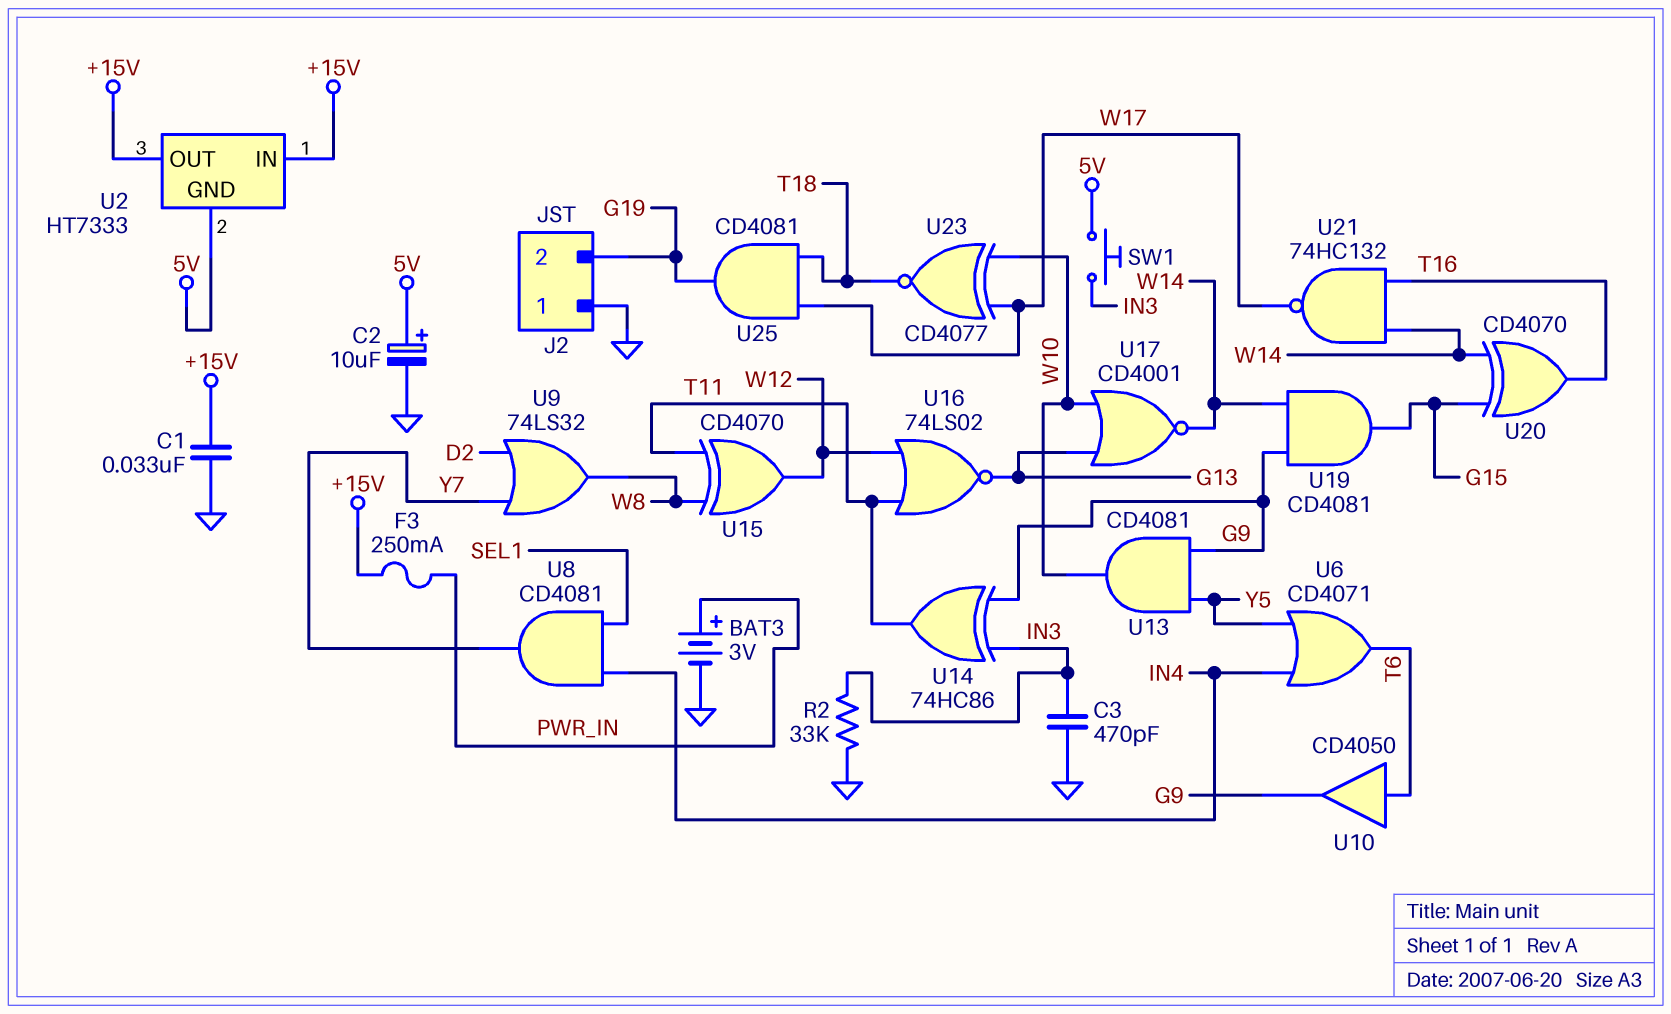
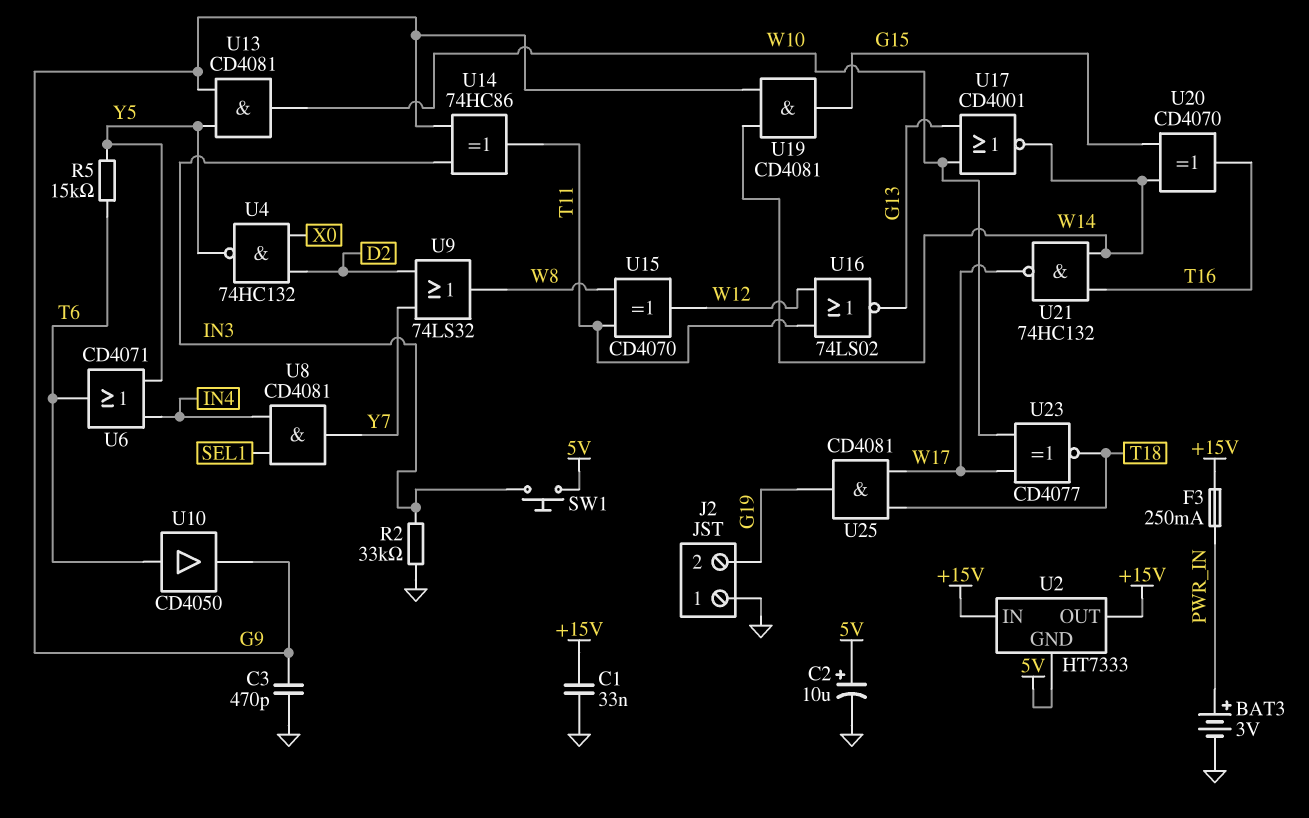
C3: 470pF (GND, IN3) -> 470pF (G9, GND)
R5: none -> 15k (T6, Y5)
U4: none -> NAND 74HC132 (in D2, in X0, out Y5)

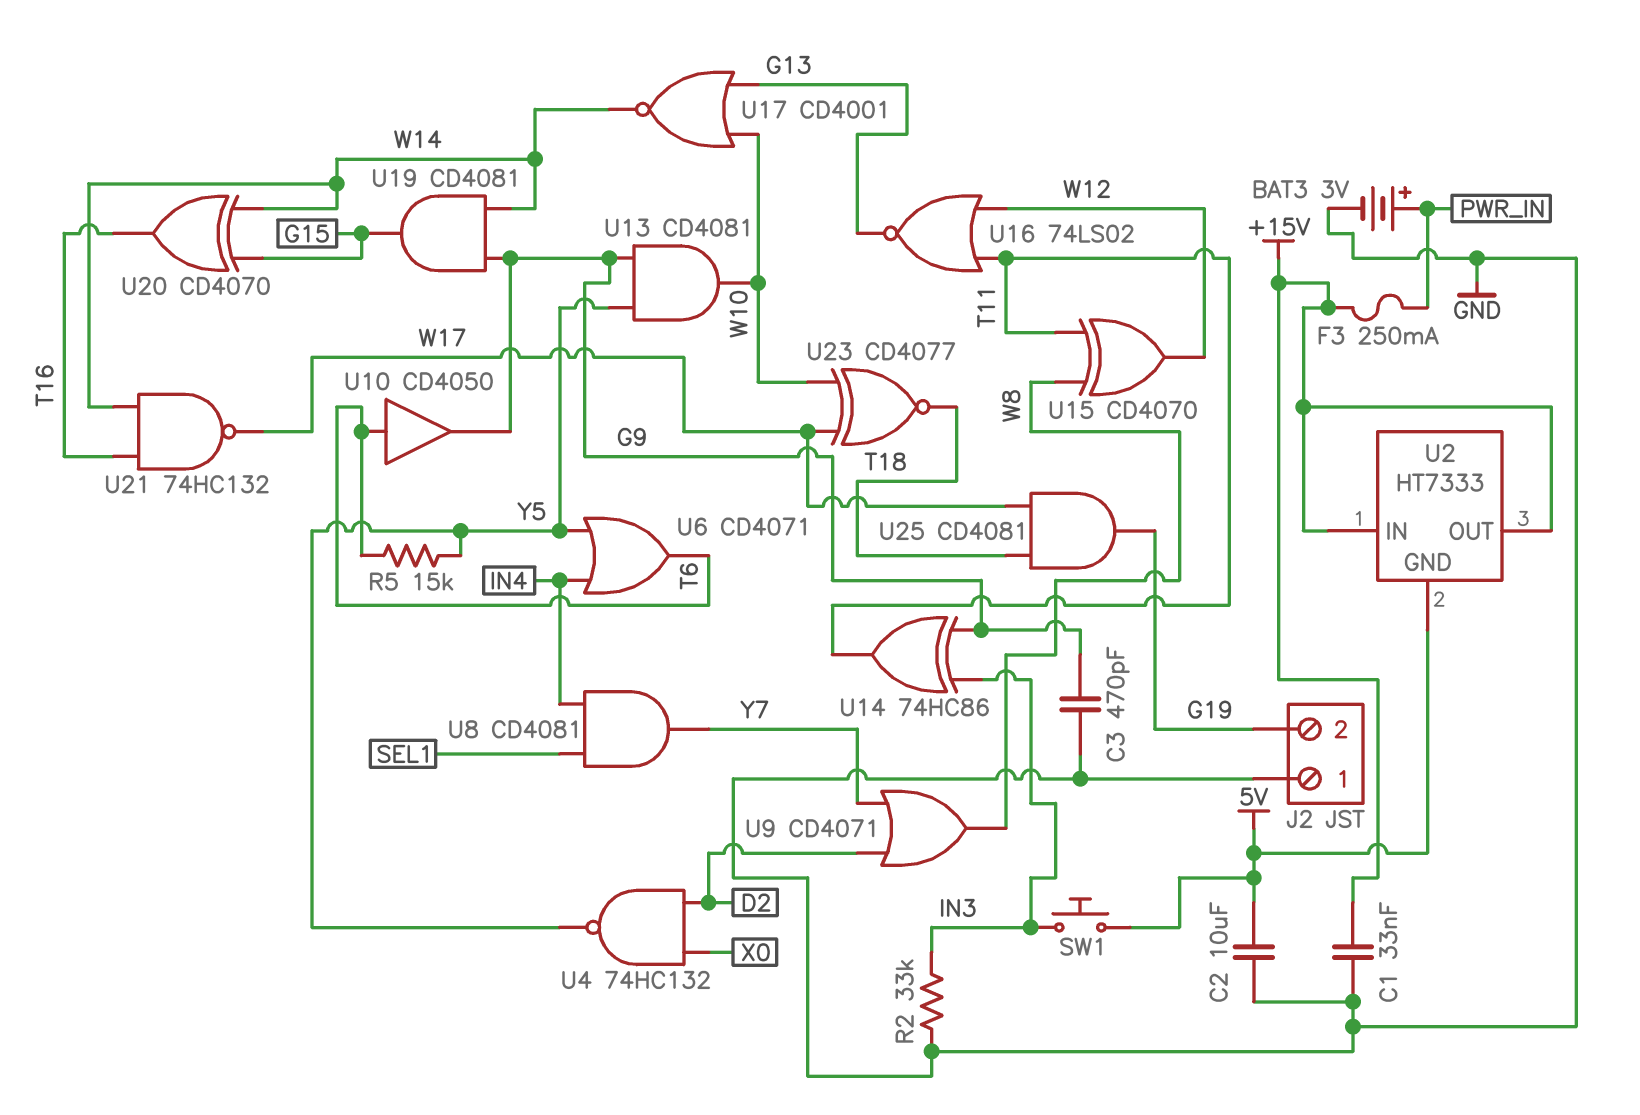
C2: 10uF (plus 5V, minus GND) -> 10uF (5V, GND)
U9: OR 74LS32 (in D2, in Y7, out W8) -> OR CD4071 (in D2, in Y7, out W8)

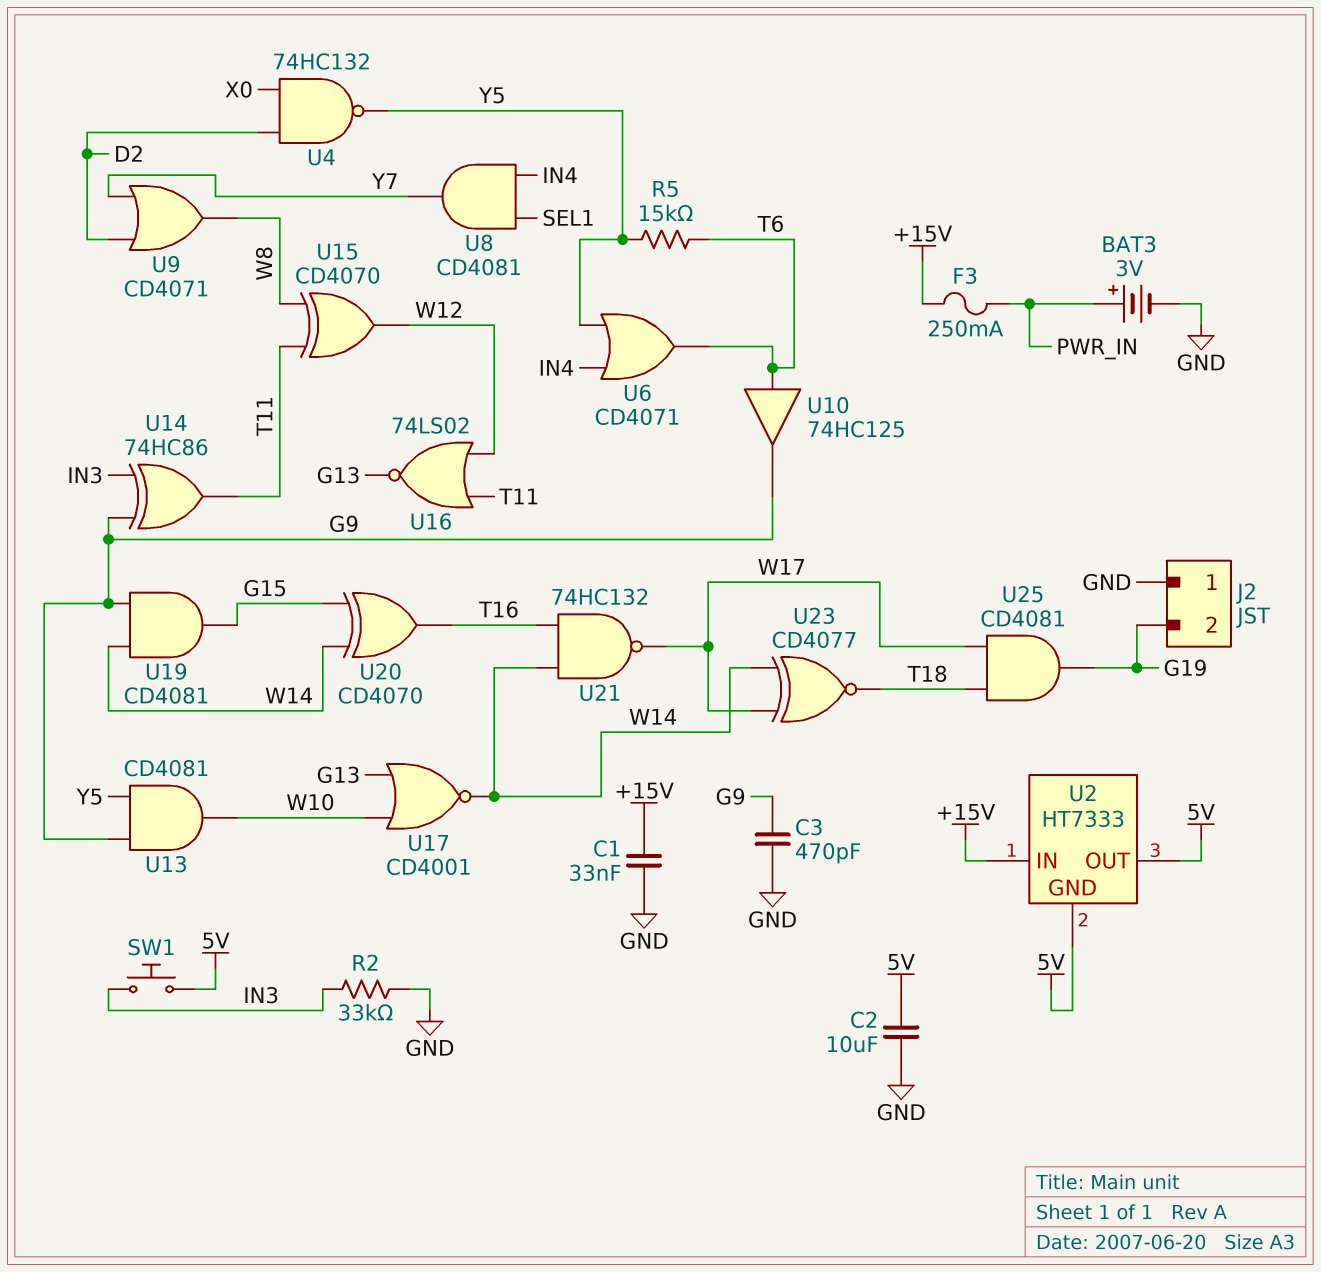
U2 pin OUT: +15V -> 5V
U10: buffer CD4050 (in T6, out G9) -> buffer 74HC125 (in T6, out G9)
U23: XNOR CD4077 (in W10, in W17, out T18) -> XNOR CD4077 (in W14, in W17, out T18)

